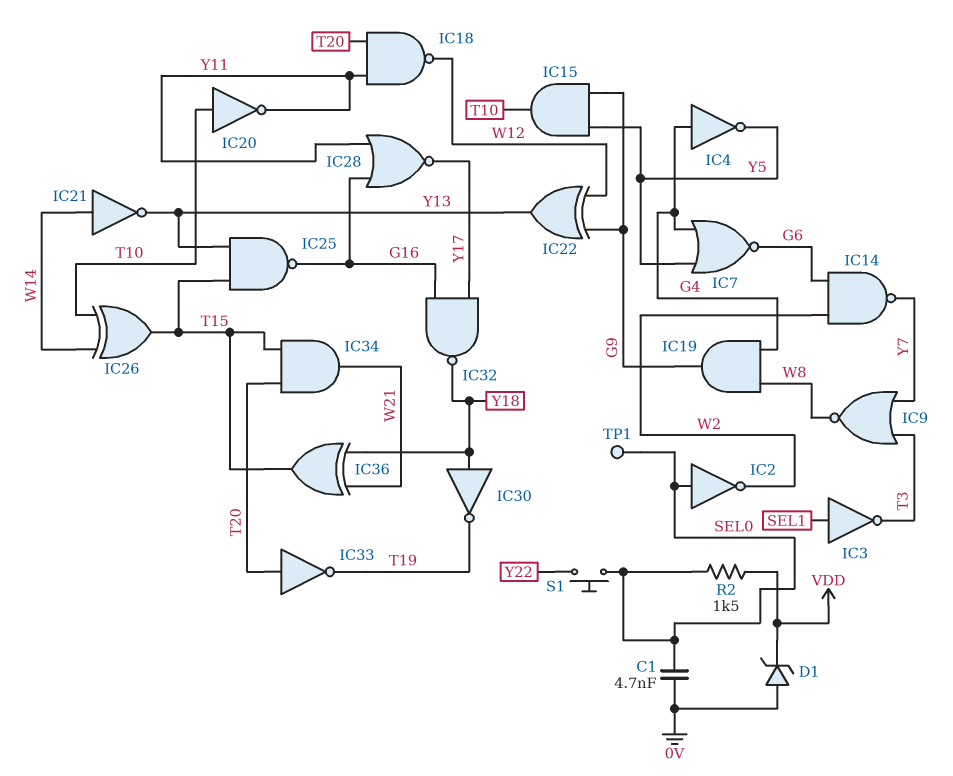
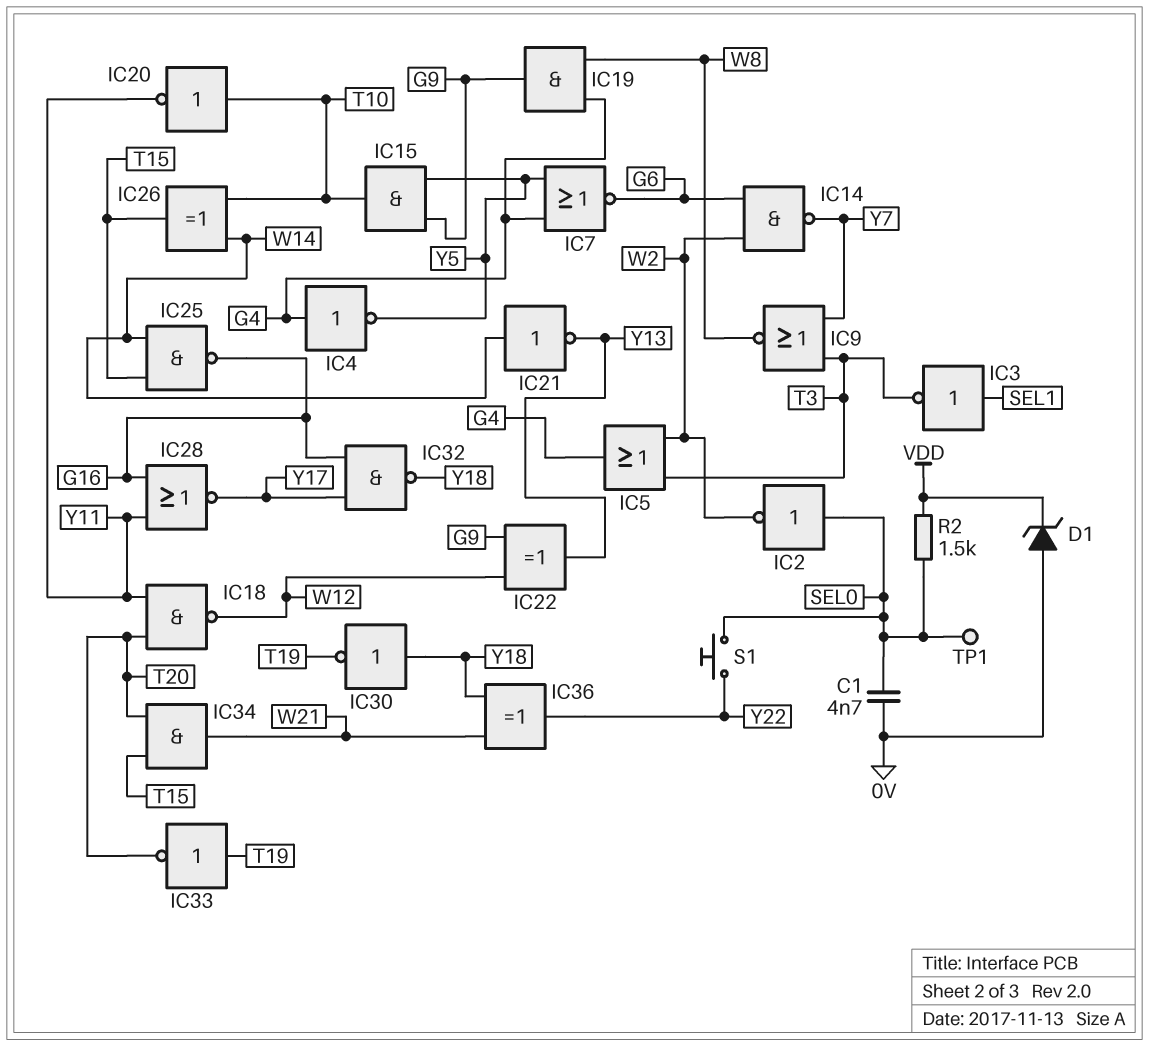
IC5: none -> OR (in T3, in W2, out G4)
IC25: NAND (in T15, in Y13, out G16) -> NAND (in T15, in W14, out G16)
IC33: NOT (in T20, out T19) -> NOT (in T19, out T20)
IC36: XOR (in W21, in Y18, out T15) -> XOR (in W21, in Y18, out Y22)

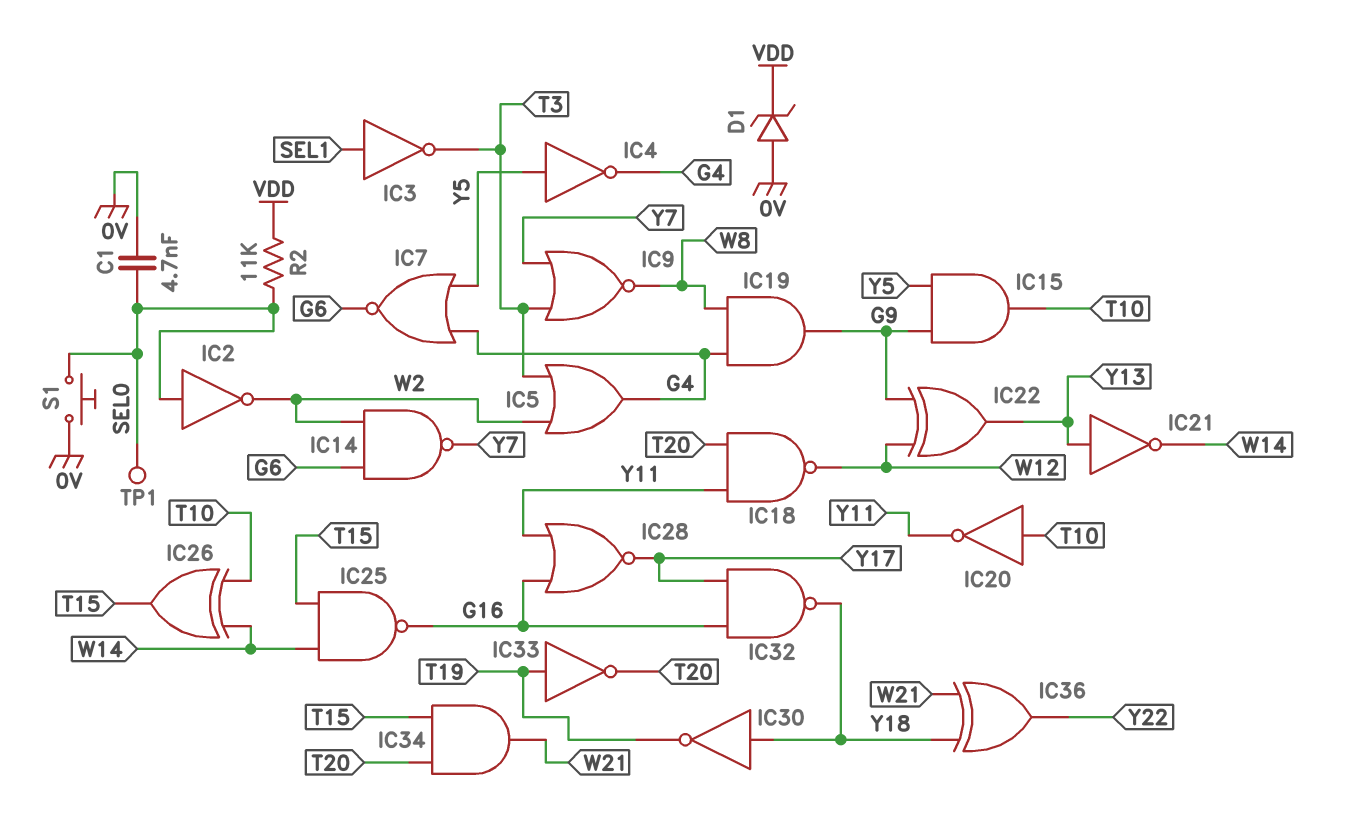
IC4: NOT (in G4, out Y5) -> NOT (in Y5, out G4)
IC21: NOT (in W14, out Y13) -> NOT (in Y13, out W14)
R2: 1.5k (SEL0, VDD) -> 11k (SEL0, VDD)
S1: button (SEL0, Y22) -> button (0V, SEL0)

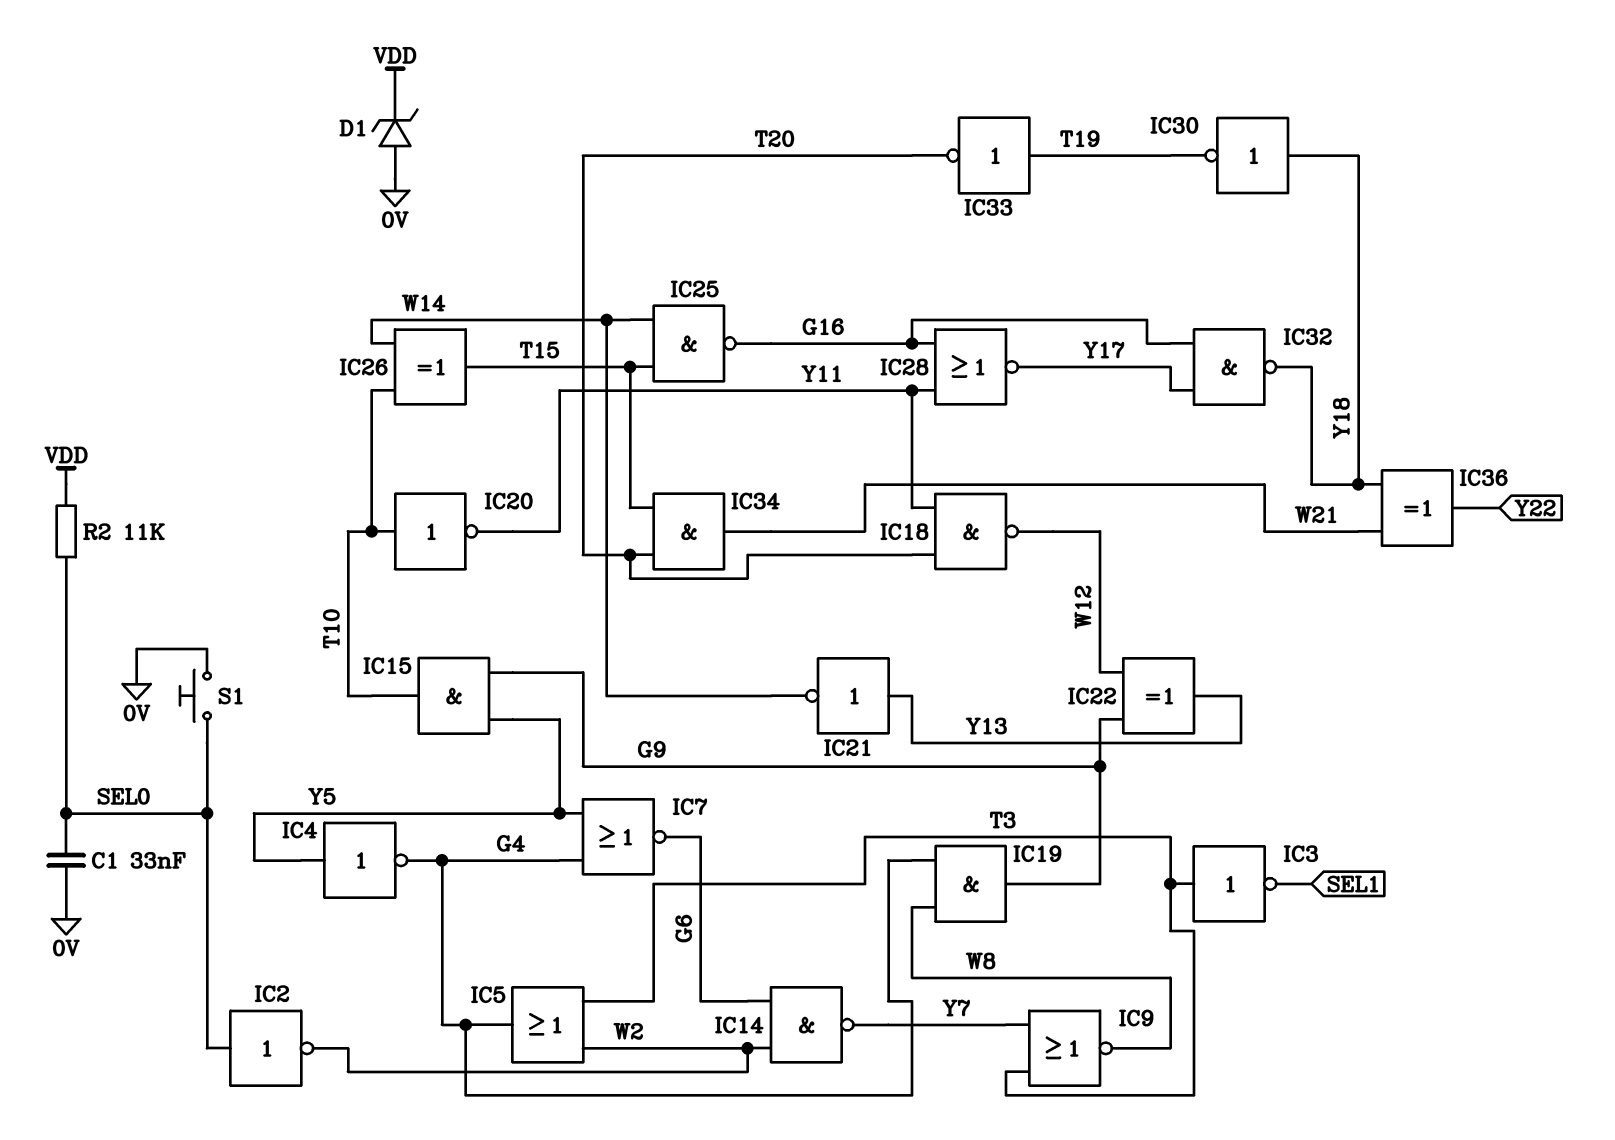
C1: 4.7nF (0V, SEL0) -> 33nF (0V, SEL0)
IC3: NOT (in SEL1, out T3) -> NOT (in T3, out SEL1)
TP1: test point (SEL0) -> none

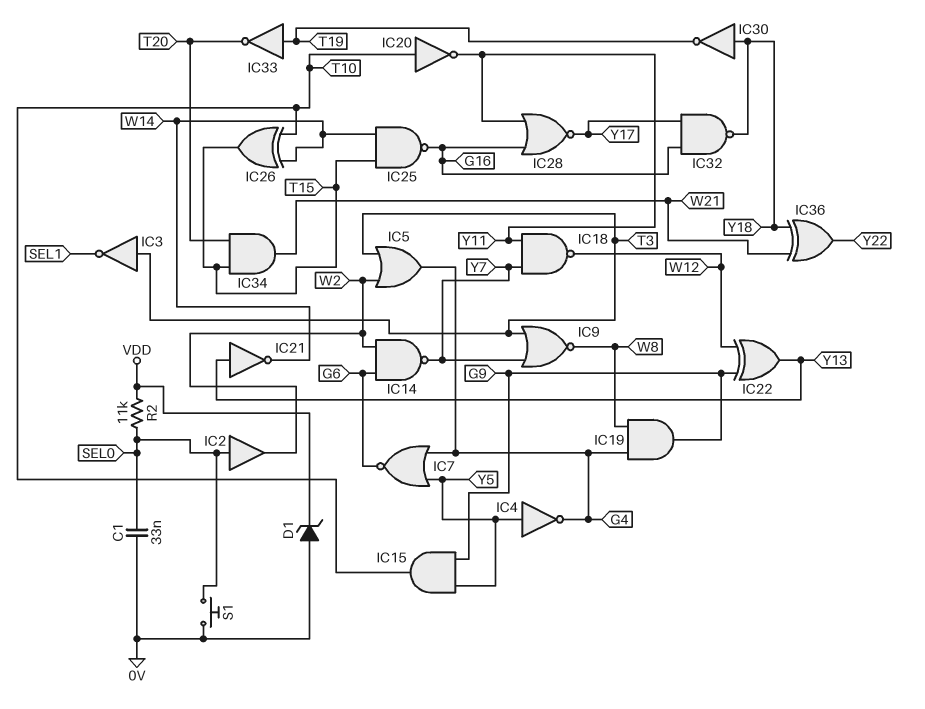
IC2: NOT (in SEL0, out W2) -> buffer (in SEL0, out W2)
IC18: NAND (in T20, in Y11, out W12) -> NAND (in Y7, in Y11, out W12)

